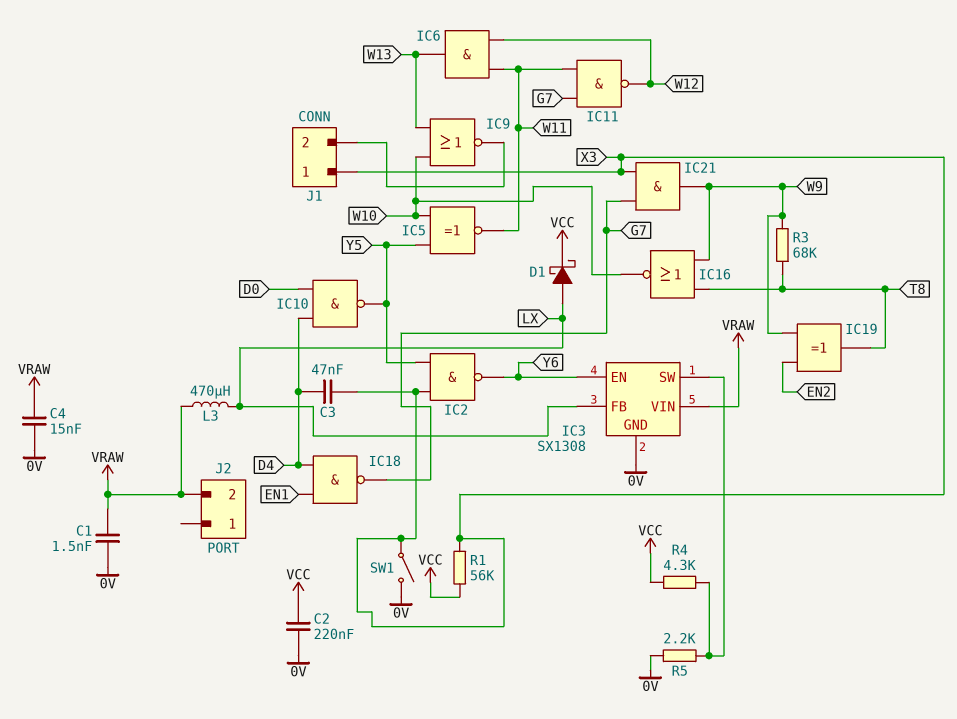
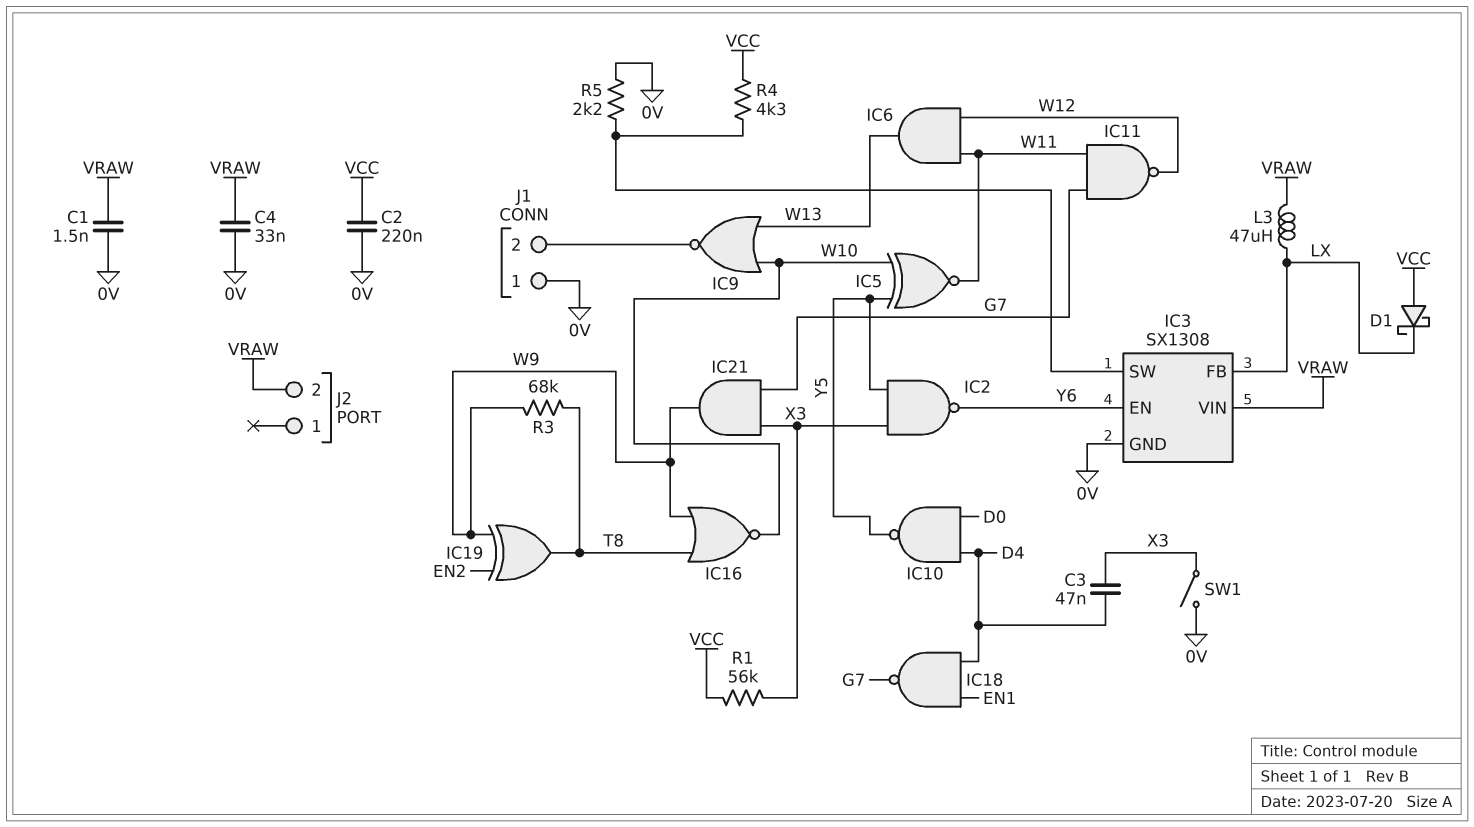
C4: 15nF (0V, VRAW) -> 33nF (0V, VRAW)
D1: schottky (A LX, K VCC) -> schottky (A VCC, K LX)
J1 pin 1: X3 -> 0V
L3: 470uH (LX, VRAW) -> 47uH (LX, VRAW)

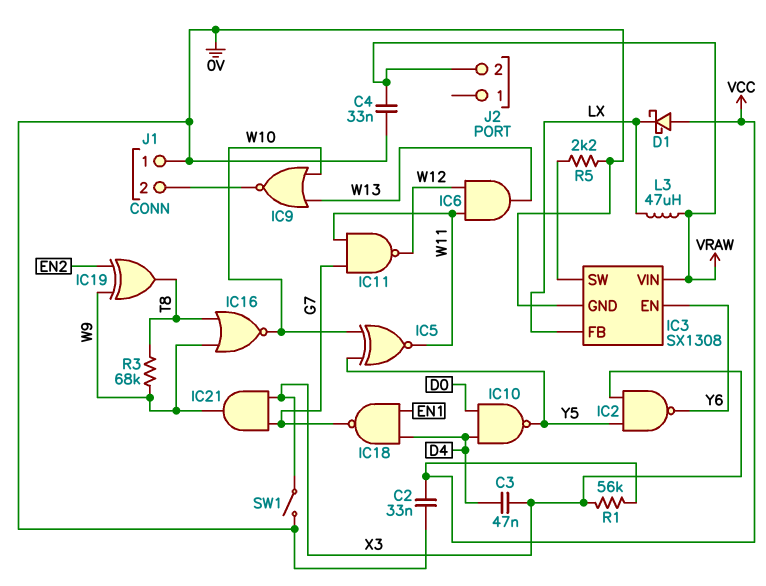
C1: 1.5nF (0V, VRAW) -> none
C2: 220nF (0V, VCC) -> 33nF (0V, VCC)
R4: 4.3k (IC3/SW, VCC) -> none

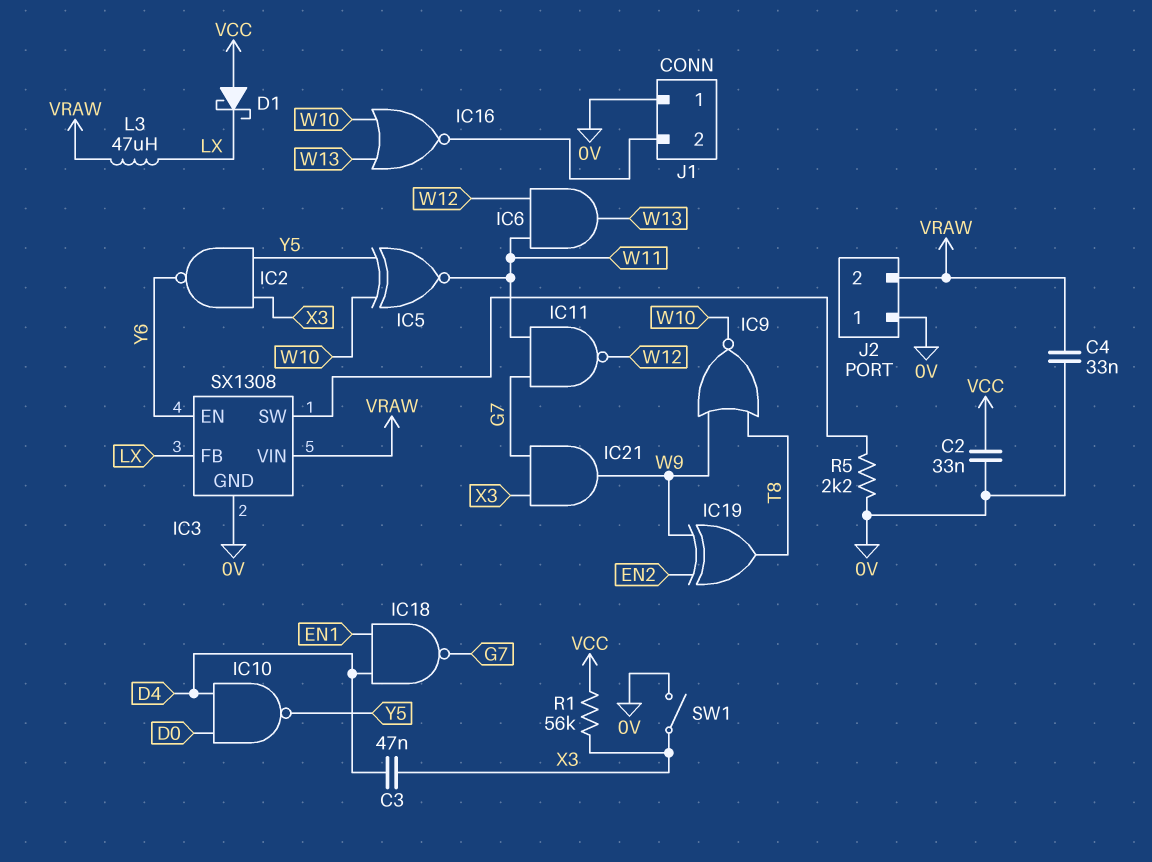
IC9: NOR (in W10, in W13, out J1/2) -> NOR (in T8, in W9, out W10)
IC16: NOR (in T8, in W9, out W10) -> NOR (in W10, in W13, out J1/2)
J2 pin 1: none -> 0V
R3: 68k (T8, W9) -> none

